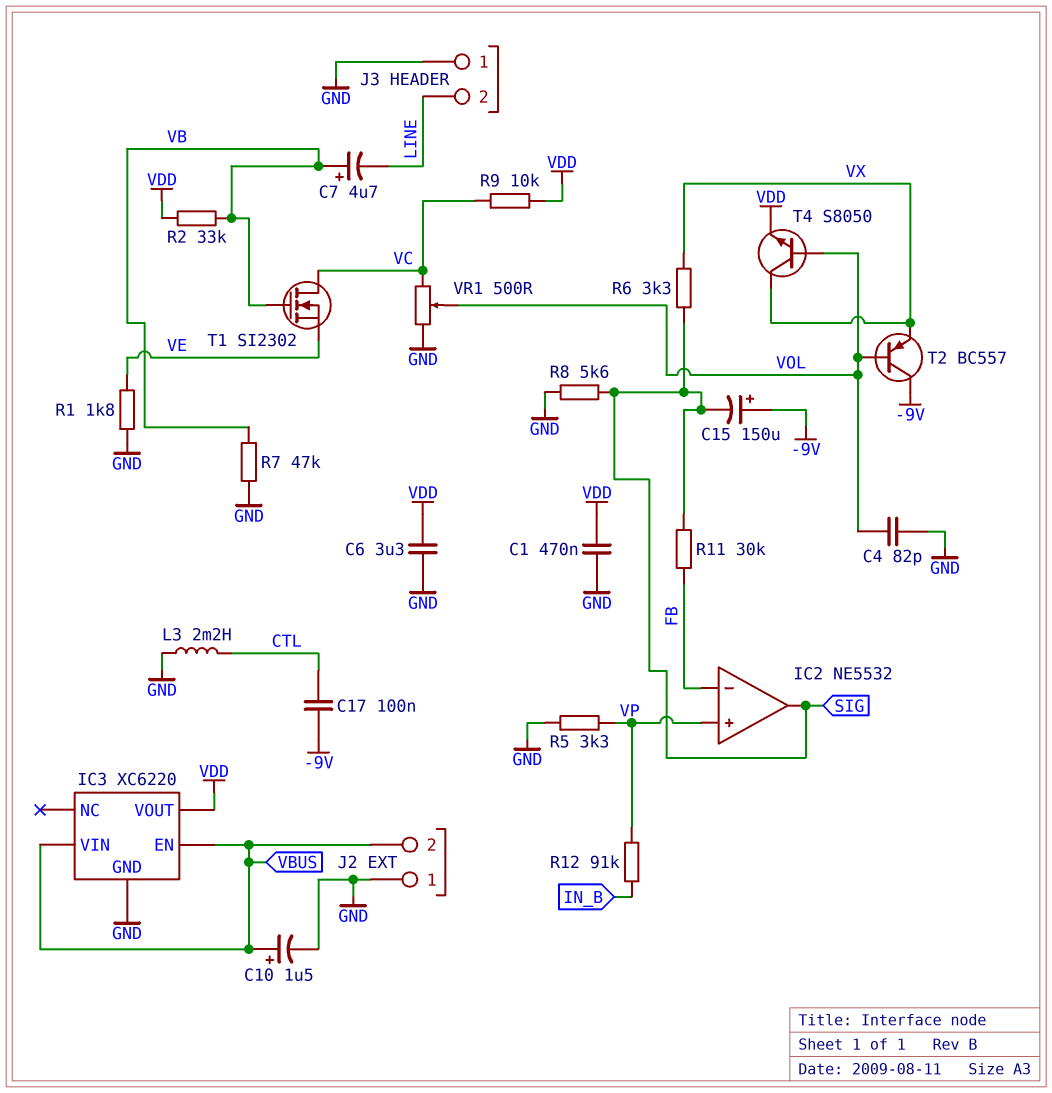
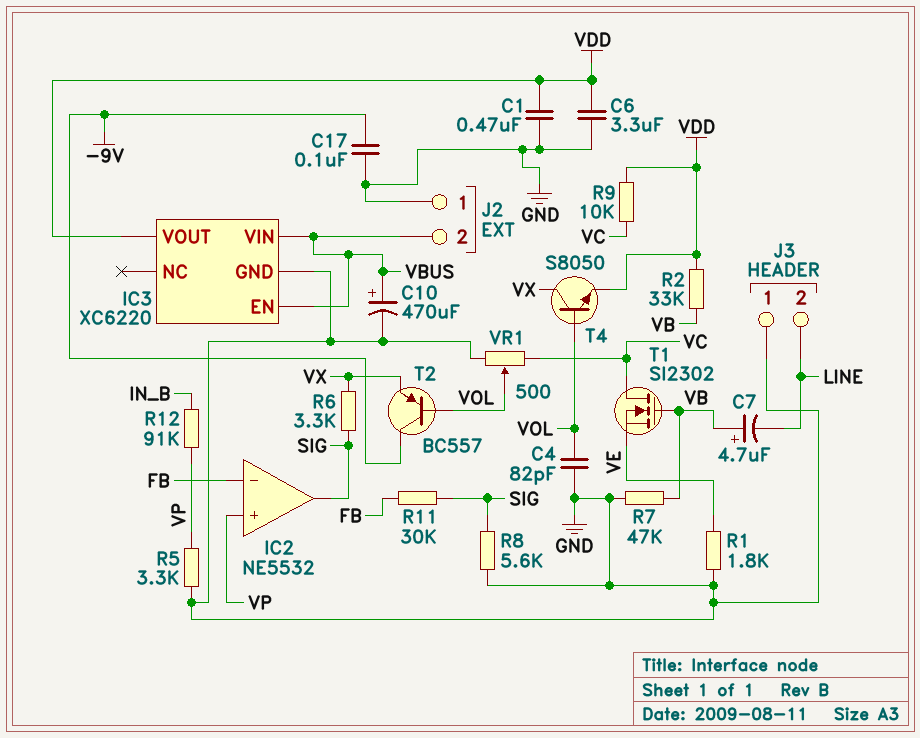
C10: 1.5uF (plus VBUS, minus GND) -> 470uF (plus VBUS, minus GND)
C15: 150uF (plus -9V, minus SIG) -> none
C17: 100nF (-9V, CTL) -> 100nF (-9V, GND)
L3: 2.2mH (CTL, GND) -> none

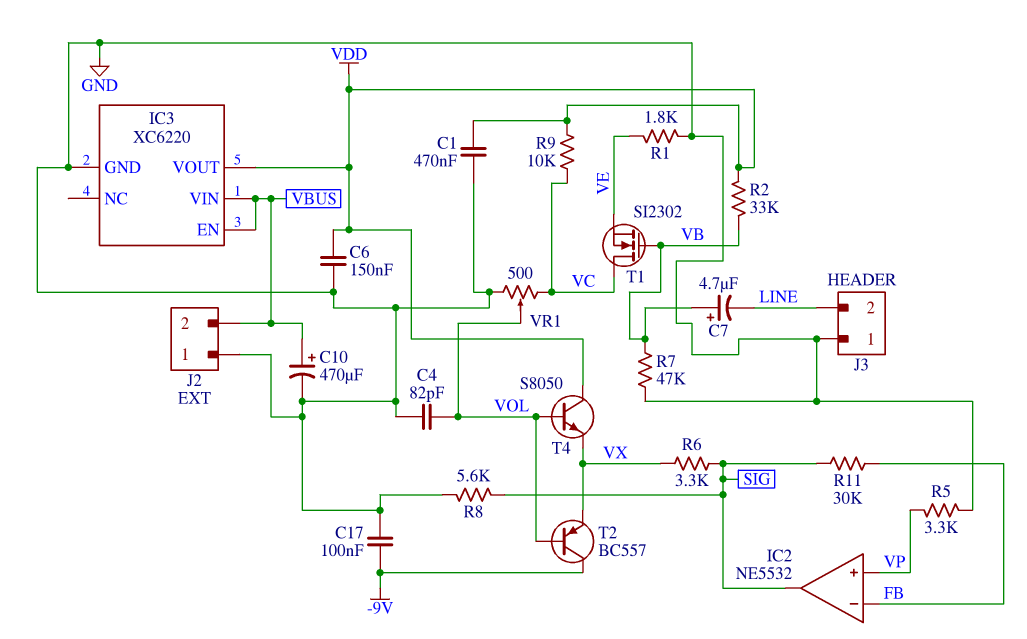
C6: 3.3uF (GND, VDD) -> 150nF (GND, VDD)
R12: 91k (IN_B, VP) -> none
T4: NPN S8050 (B VOL, C VX, E VDD) -> NPN S8050 (B VOL, C VDD, E VX)

